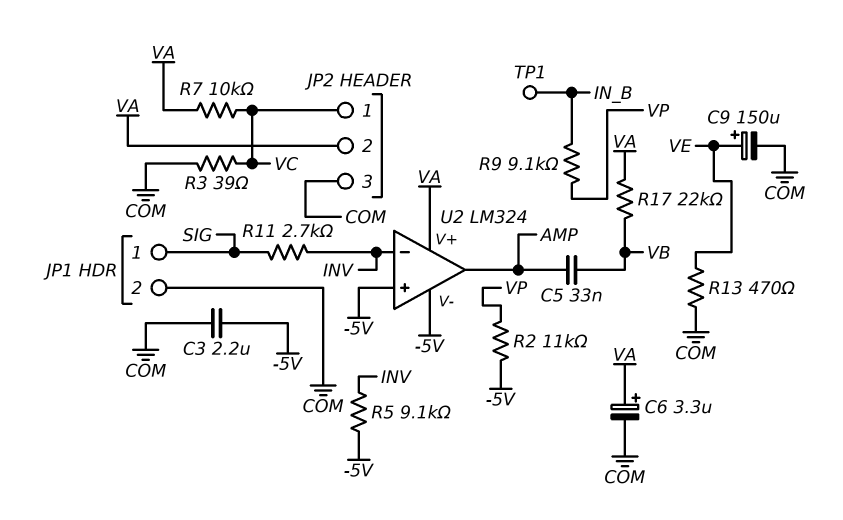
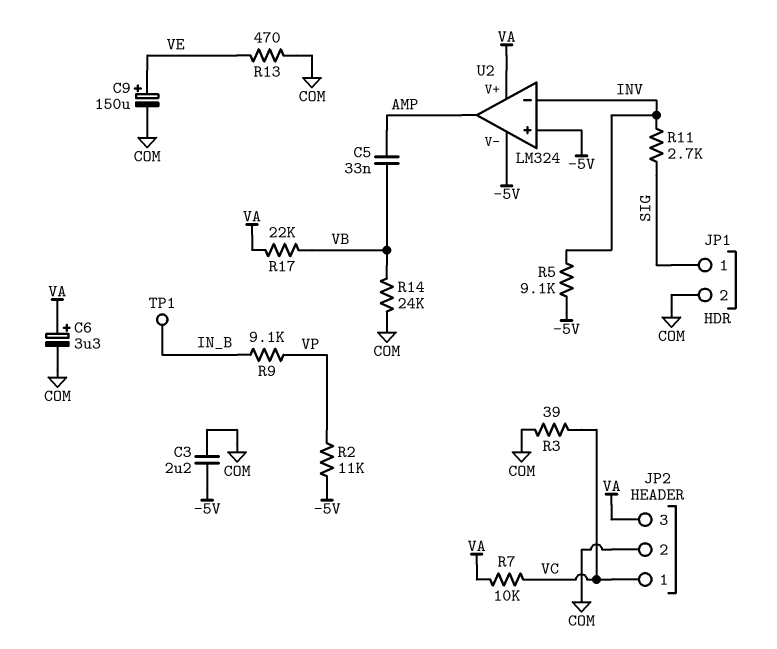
JP2 pin 2: VA -> COM
JP2 pin 3: COM -> VA
R14: none -> 24k (COM, VB)

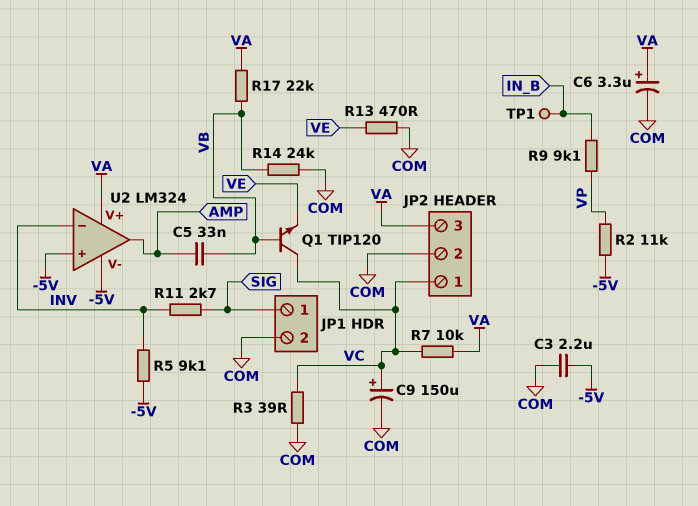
C9: 150uF (plus VE, minus COM) -> 150uF (plus VC, minus COM)
Q1: none -> NPN TIP120 (B VB, C VC, E VE)

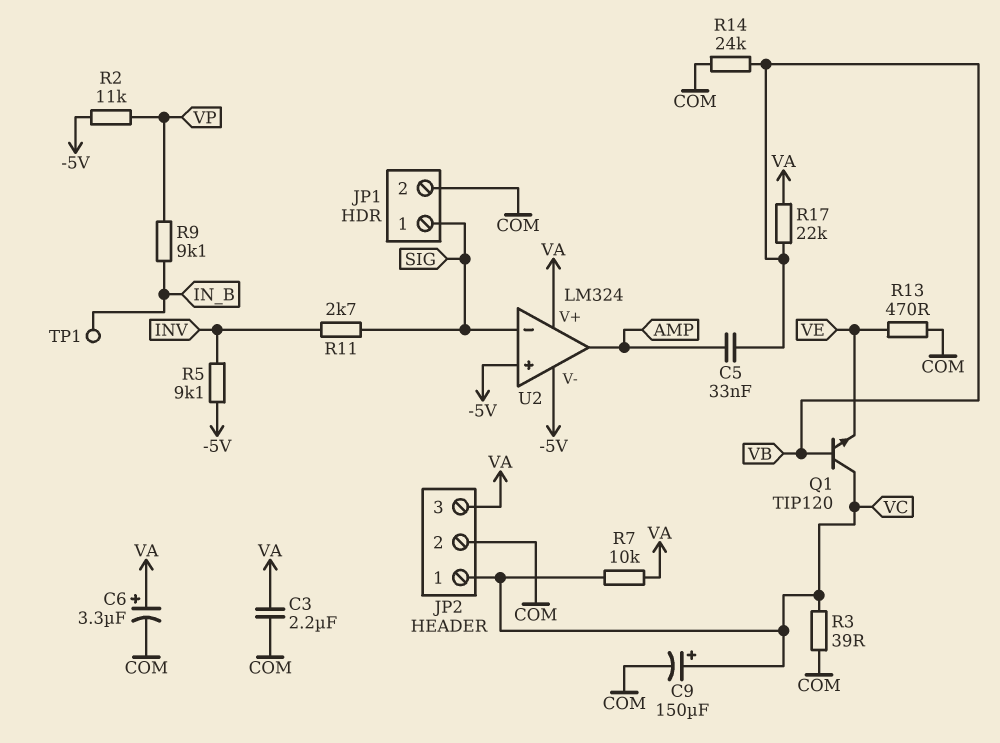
C3: 2.2uF (-5V, COM) -> 2.2uF (COM, VA)
U2 pin in-: INV -> SIG

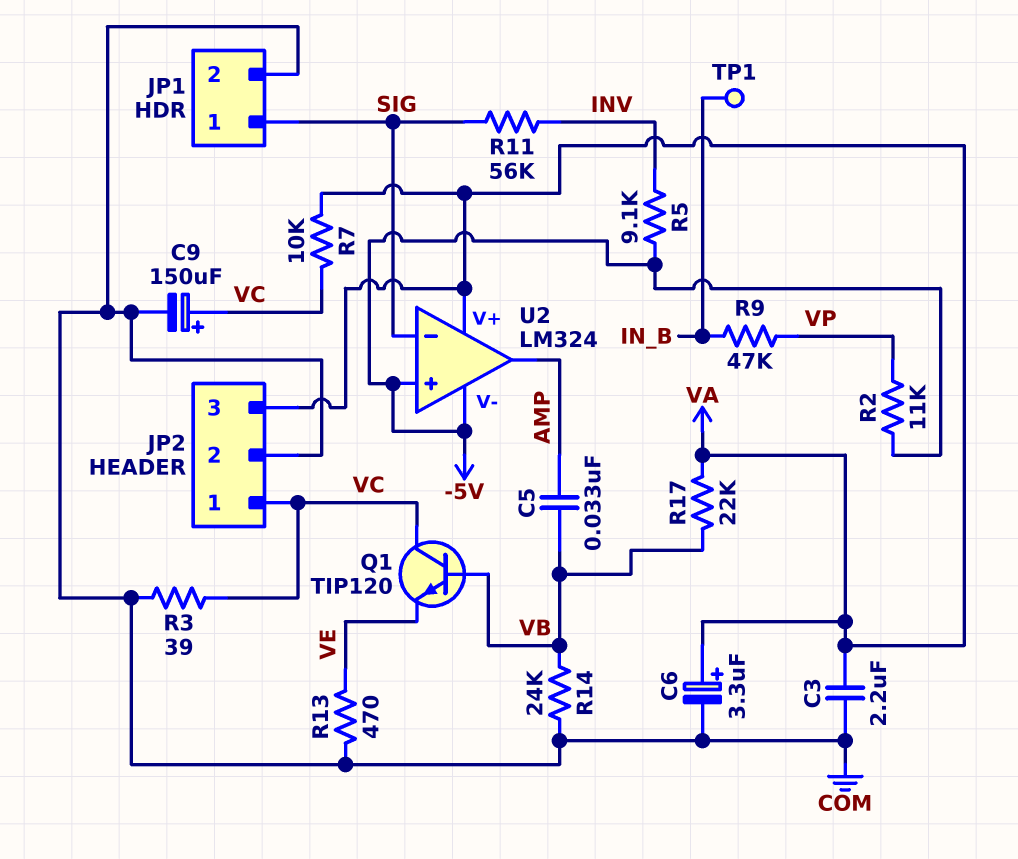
R9: 9.1k (IN_B, VP) -> 47k (IN_B, VP)
R11: 2.7k (INV, SIG) -> 56k (INV, SIG)

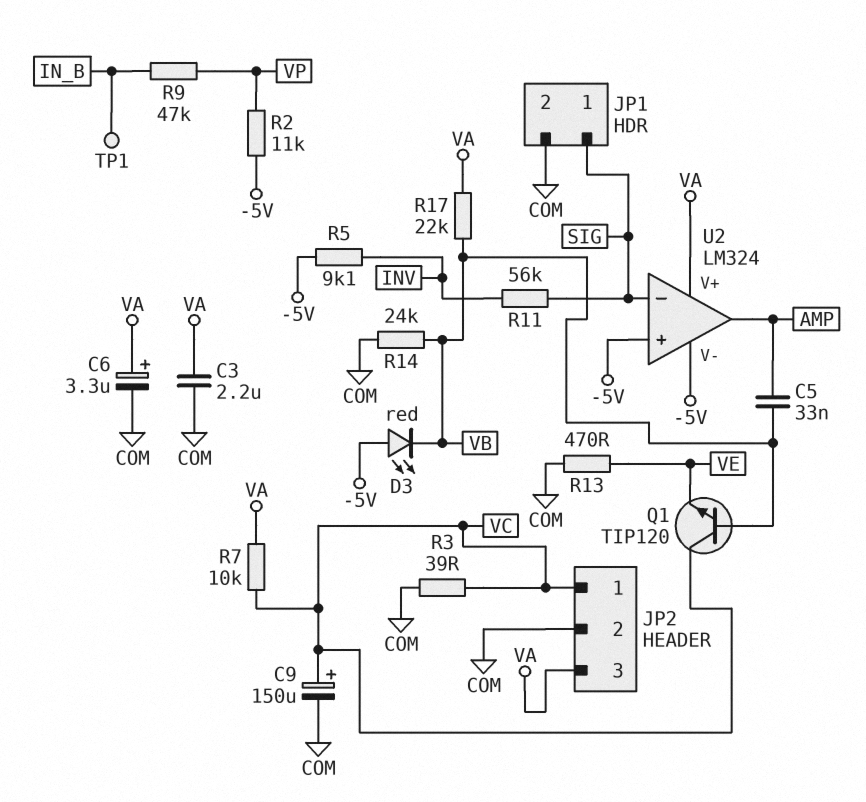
D3: none -> LED red (A -5V, K VB)

